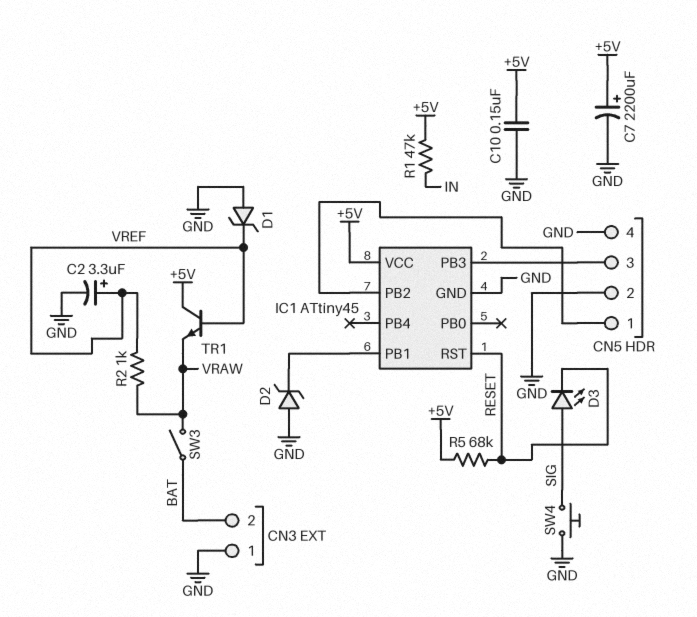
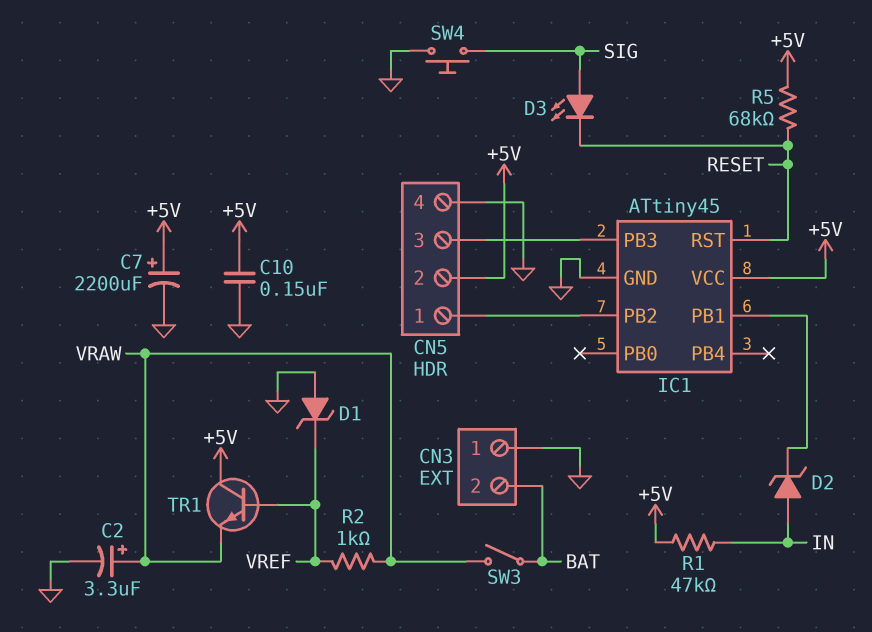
C2: 3.3uF (plus VREF, minus GND) -> 3.3uF (plus VRAW, minus GND)
CN5 pin 2: GND -> +5V
D2: zener (A GND, K IC1/PB1) -> zener (A IN, K IC1/PB1)

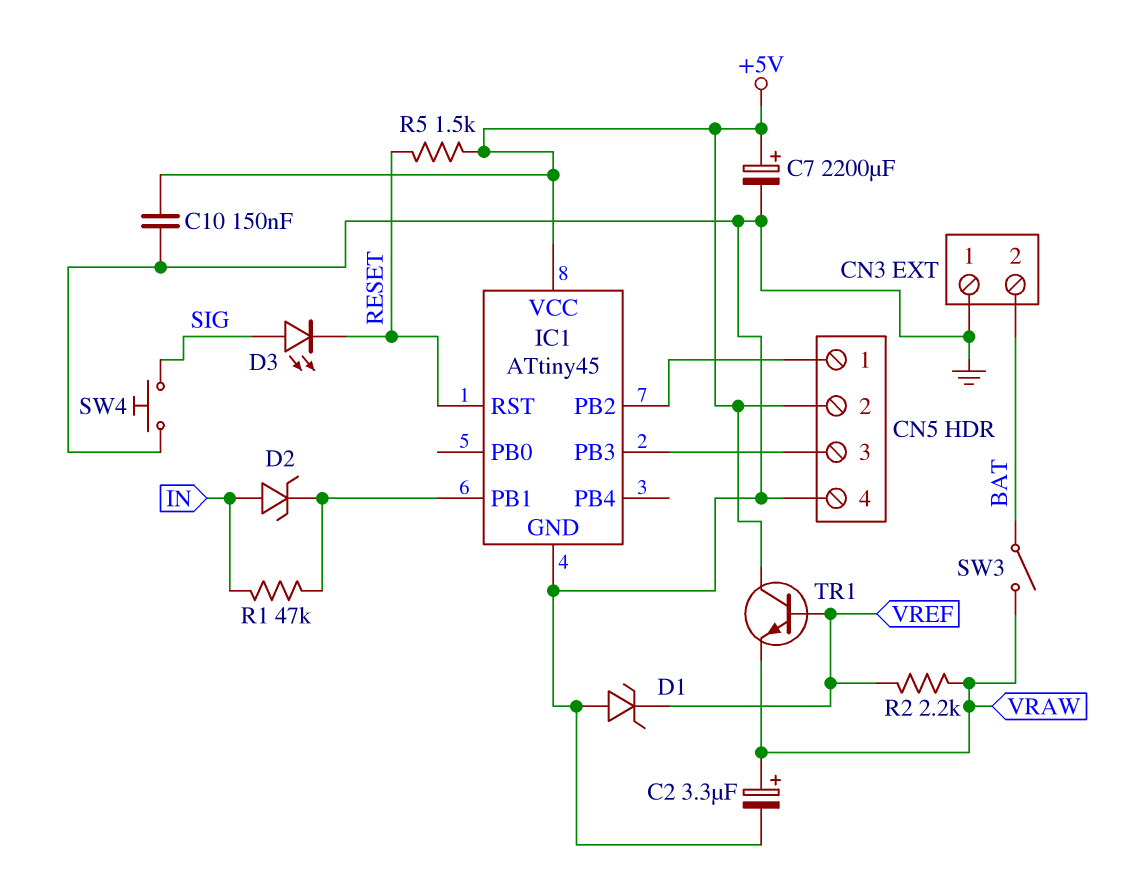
R1: 47k (+5V, IN) -> 47k (IC1/PB1, IN)
R2: 1k (VRAW, VREF) -> 2.2k (VRAW, VREF)
R5: 68k (+5V, RESET) -> 1.5k (+5V, RESET)

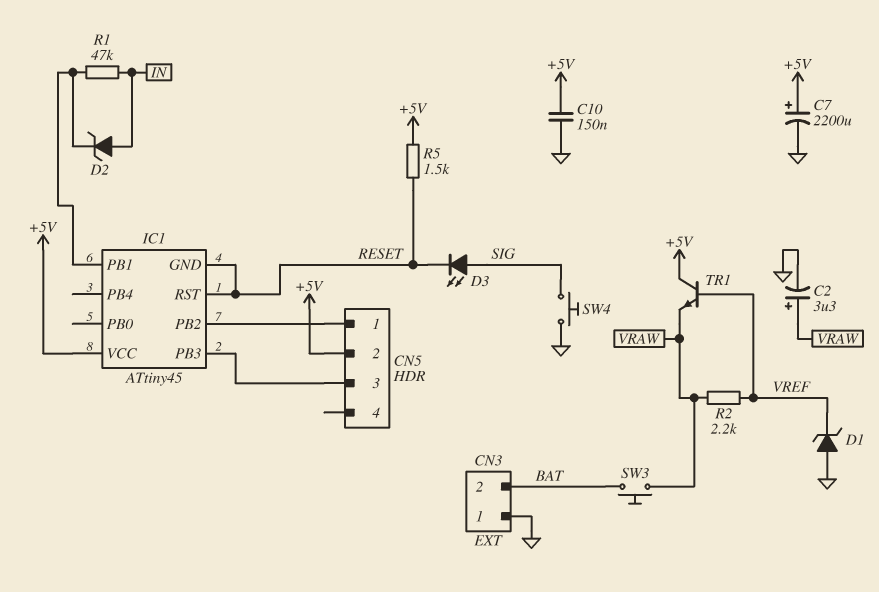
CN5 pin 4: GND -> none
IC1 pin GND: GND -> RESET
SW3: switch (BAT, VRAW) -> button (BAT, VRAW)

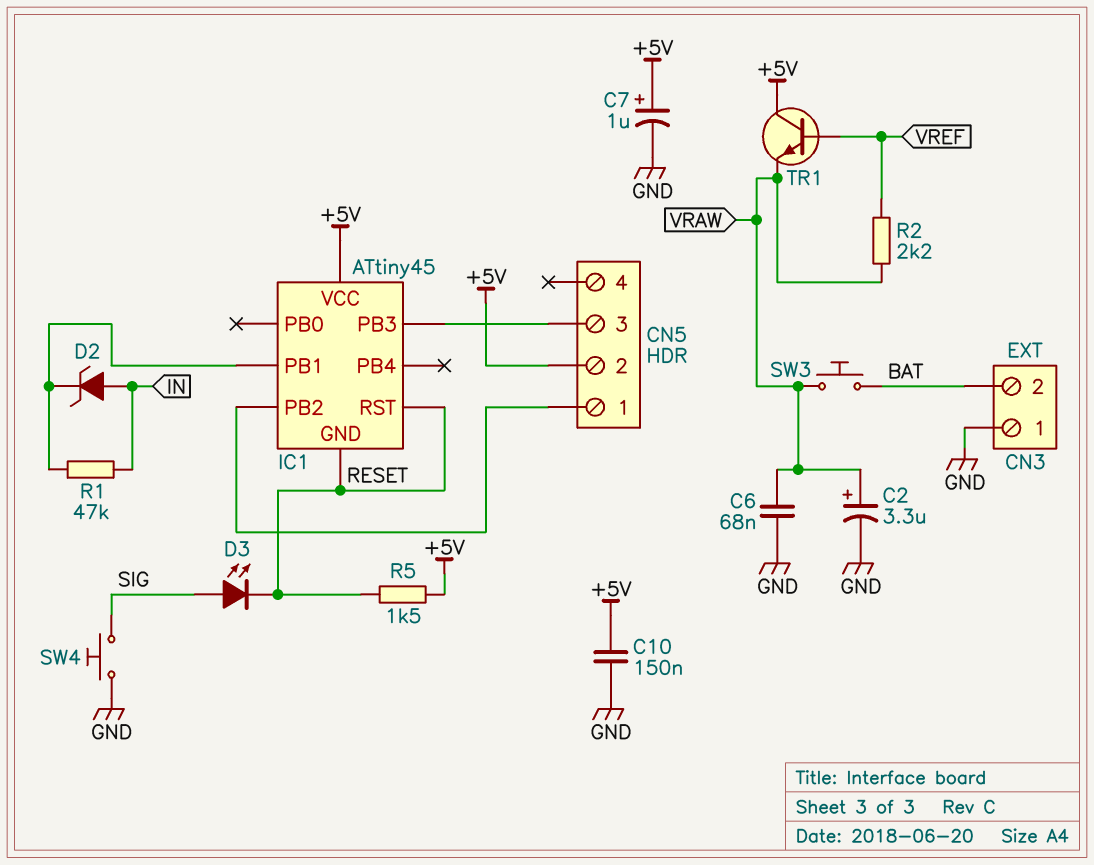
C6: none -> 68nF (GND, VRAW)
C7: 2200uF (plus +5V, minus GND) -> 1uF (plus +5V, minus GND)
D1: zener (A GND, K VREF) -> none

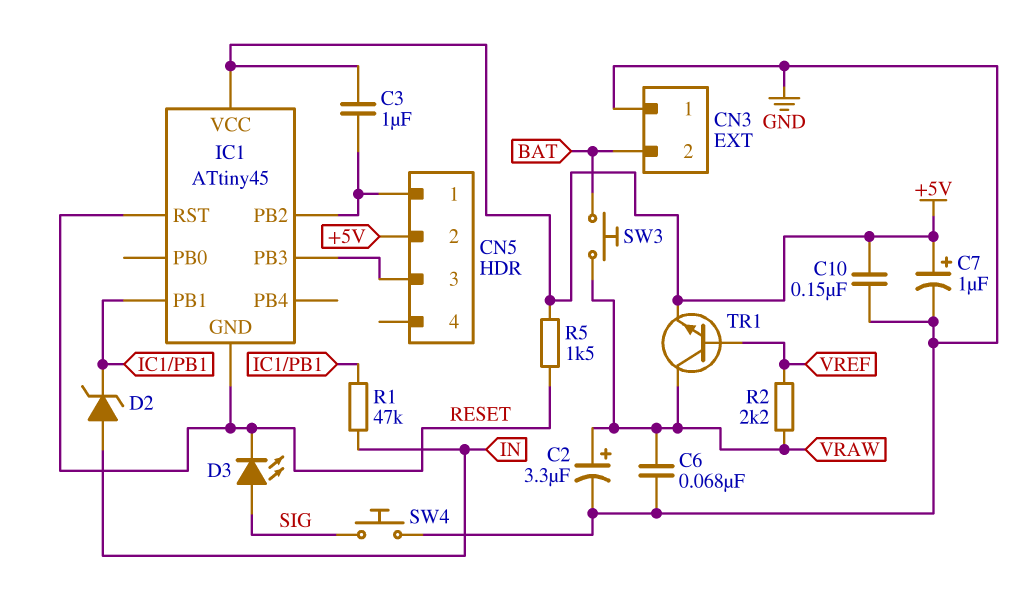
C3: none -> 1uF (+5V, CN5/1)
TR1: NPN (B VREF, C +5V, E VRAW) -> NPN (B VREF, C VRAW, E +5V)

